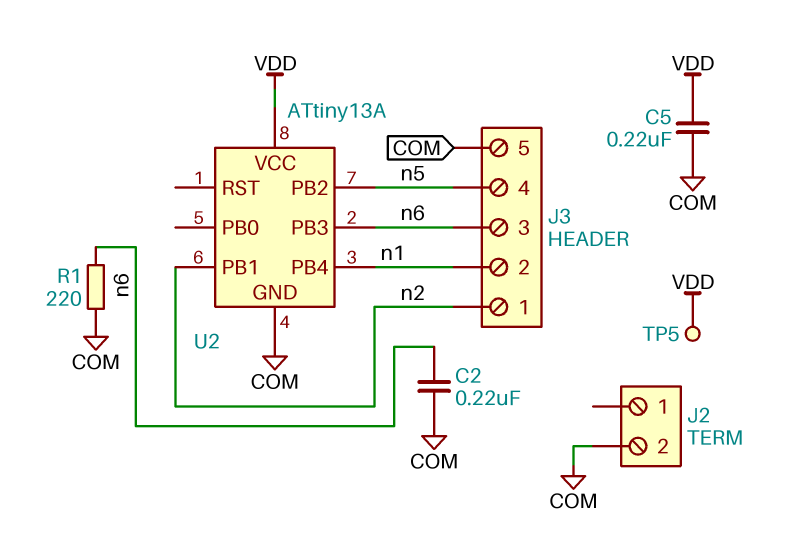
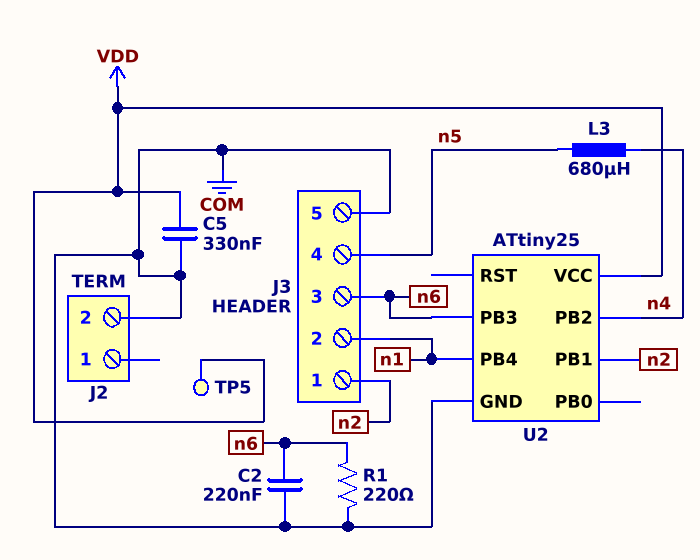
C5: 220nF (COM, VDD) -> 330nF (COM, VDD)
L3: none -> 680uH (n4, n5)
U2: ATtiny13A -> ATtiny25
U2 pin PB2: n5 -> n4

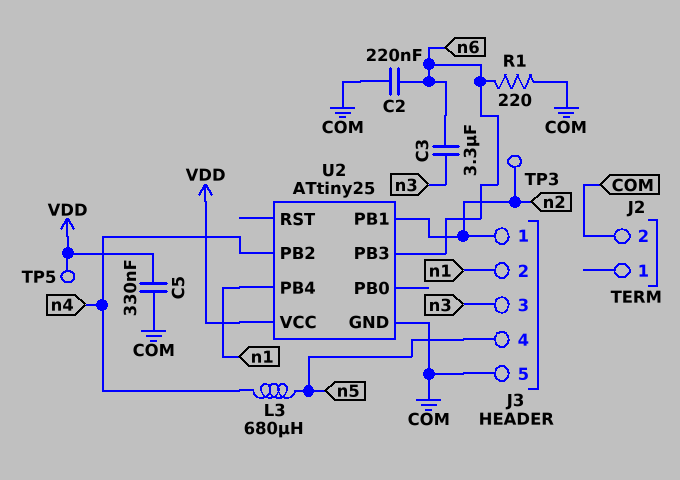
C3: none -> 3.3uF (n3, n6)
J3 pin 3: n6 -> n3
TP3: none -> test point (n2)

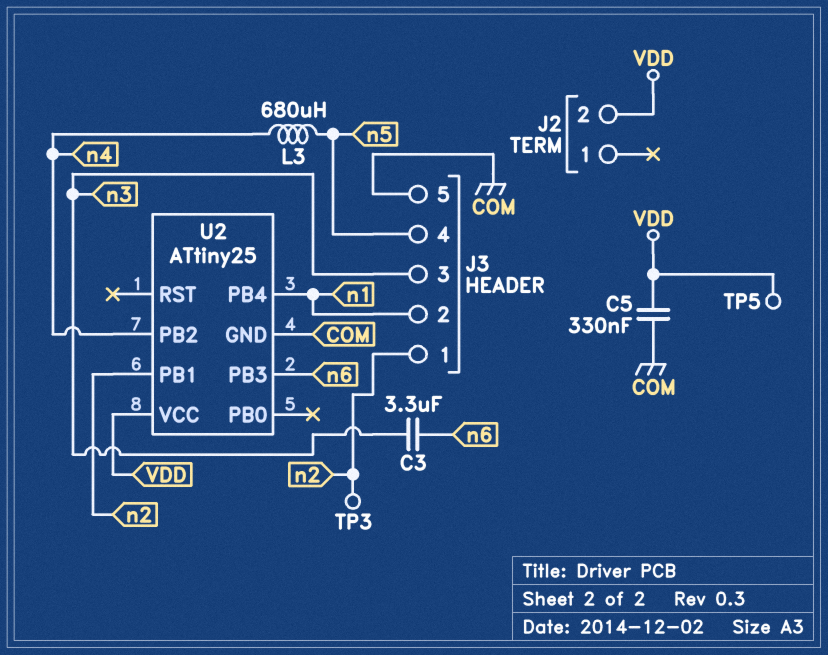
C2: 220nF (COM, n6) -> none
J2 pin 2: COM -> VDD
R1: 220 (COM, n6) -> none

